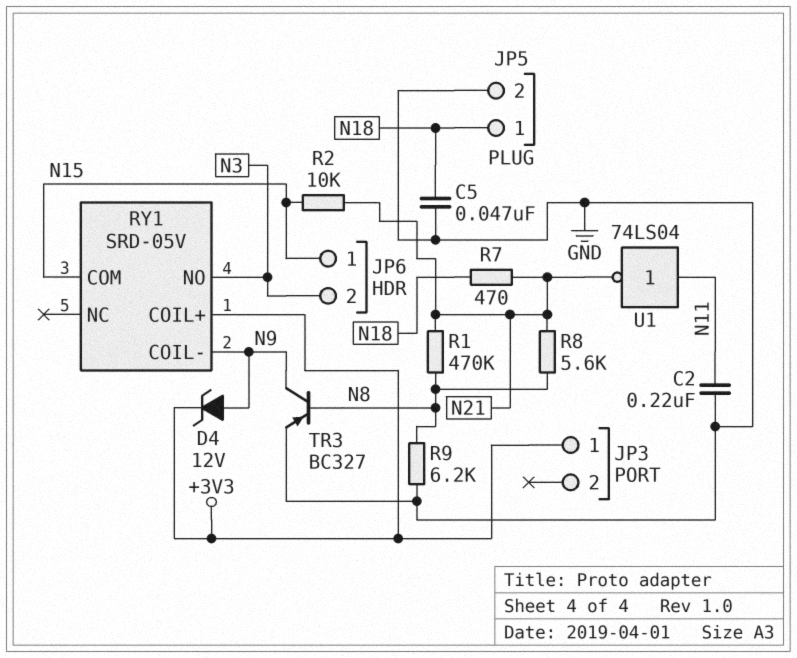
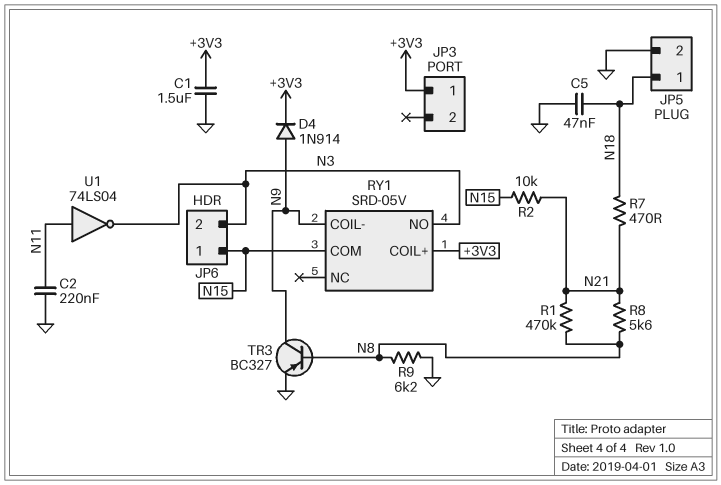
C1: none -> 1.5uF (+3V3, GND)
D4: zener 12V (A N9, K +3V3) -> diode 1N914 (A N9, K +3V3)
U1: NOT 74LS04 (in N11, out N21) -> NOT 74LS04 (in N11, out N3)

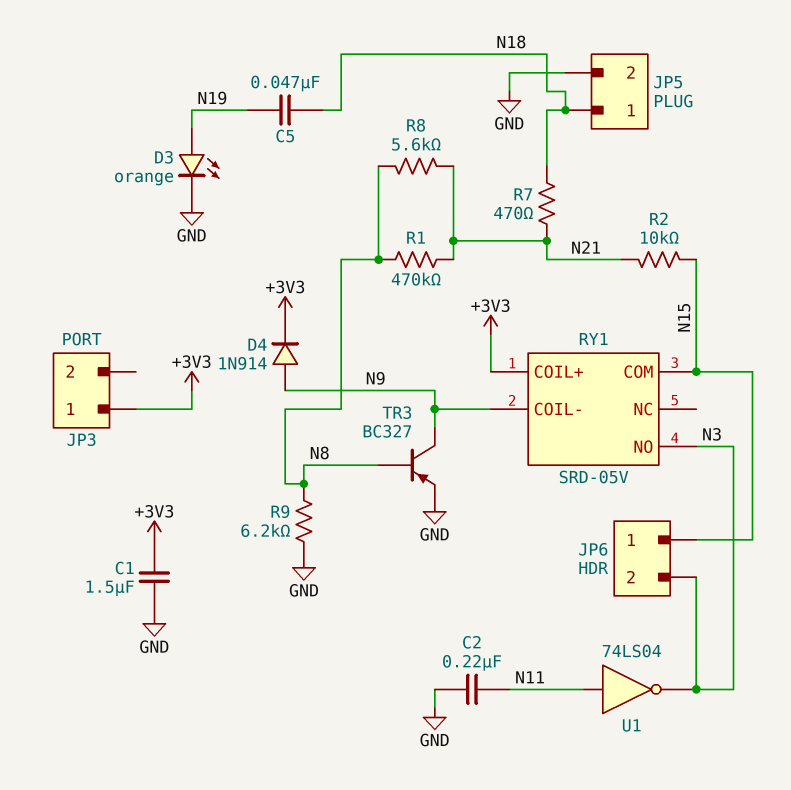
C5: 47nF (GND, N18) -> 47nF (N18, N19)
D3: none -> LED orange (A N19, K GND)

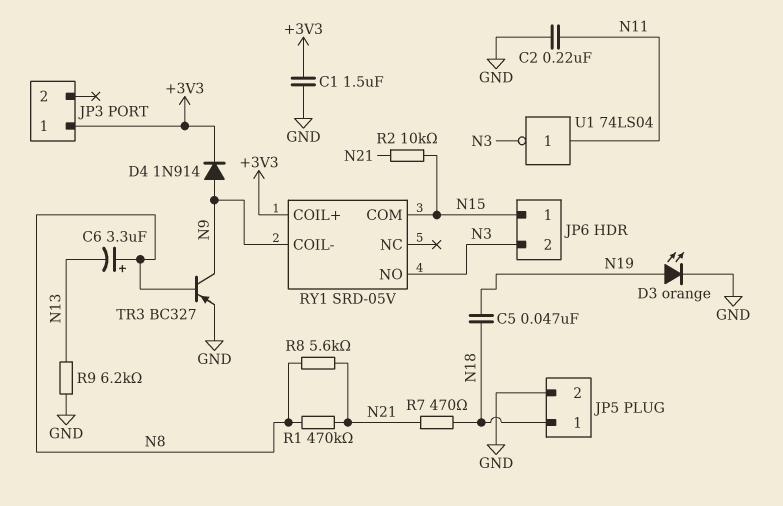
C6: none -> 3.3uF (plus N8, minus N13)
R9: 6.2k (GND, N8) -> 6.2k (GND, N13)

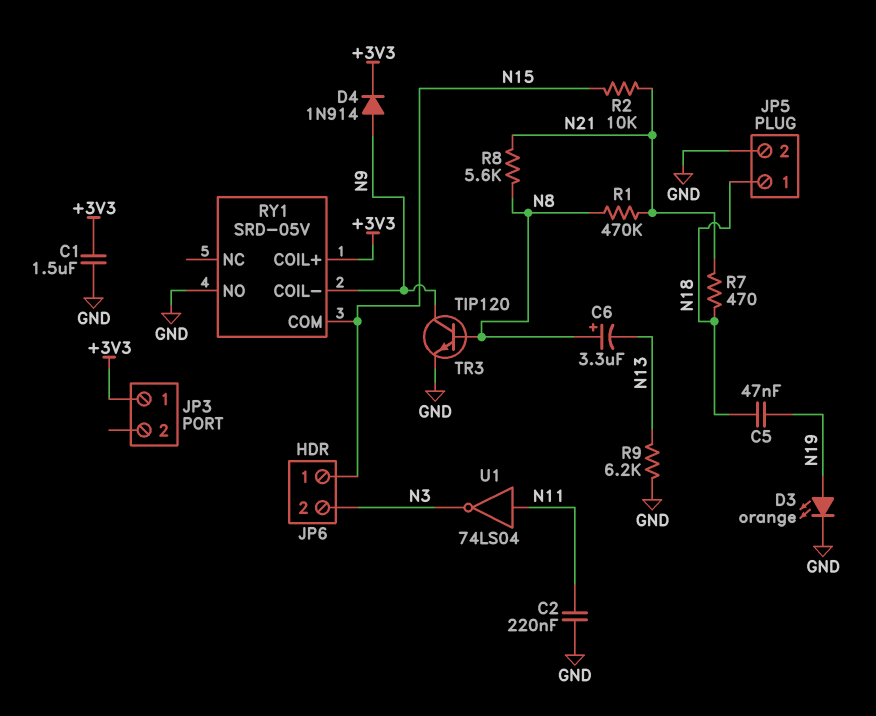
RY1 pin NO: N3 -> GND
TR3: PNP BC327 (B N8, C N9, E GND) -> NPN TIP120 (B N8, C N9, E GND)

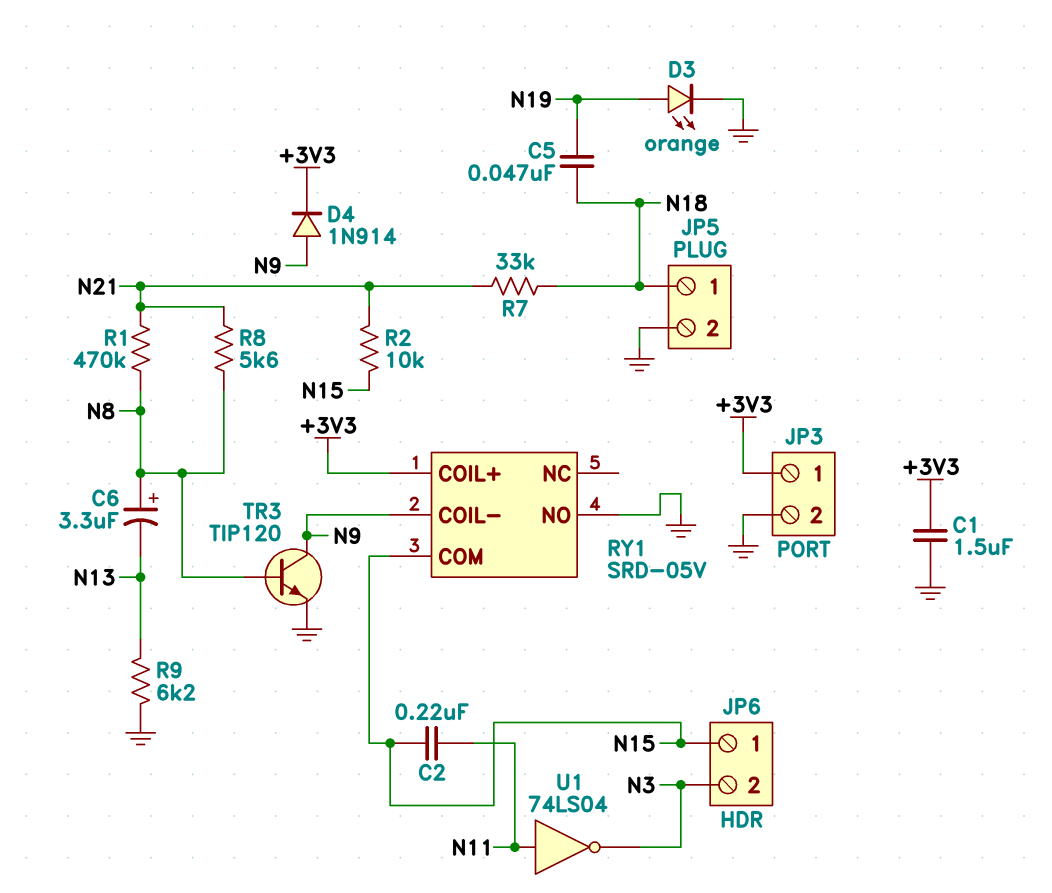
C2: 220nF (GND, N11) -> 220nF (N11, N15)
JP3 pin 2: none -> GND
R7: 470 (N18, N21) -> 33k (N18, N21)

